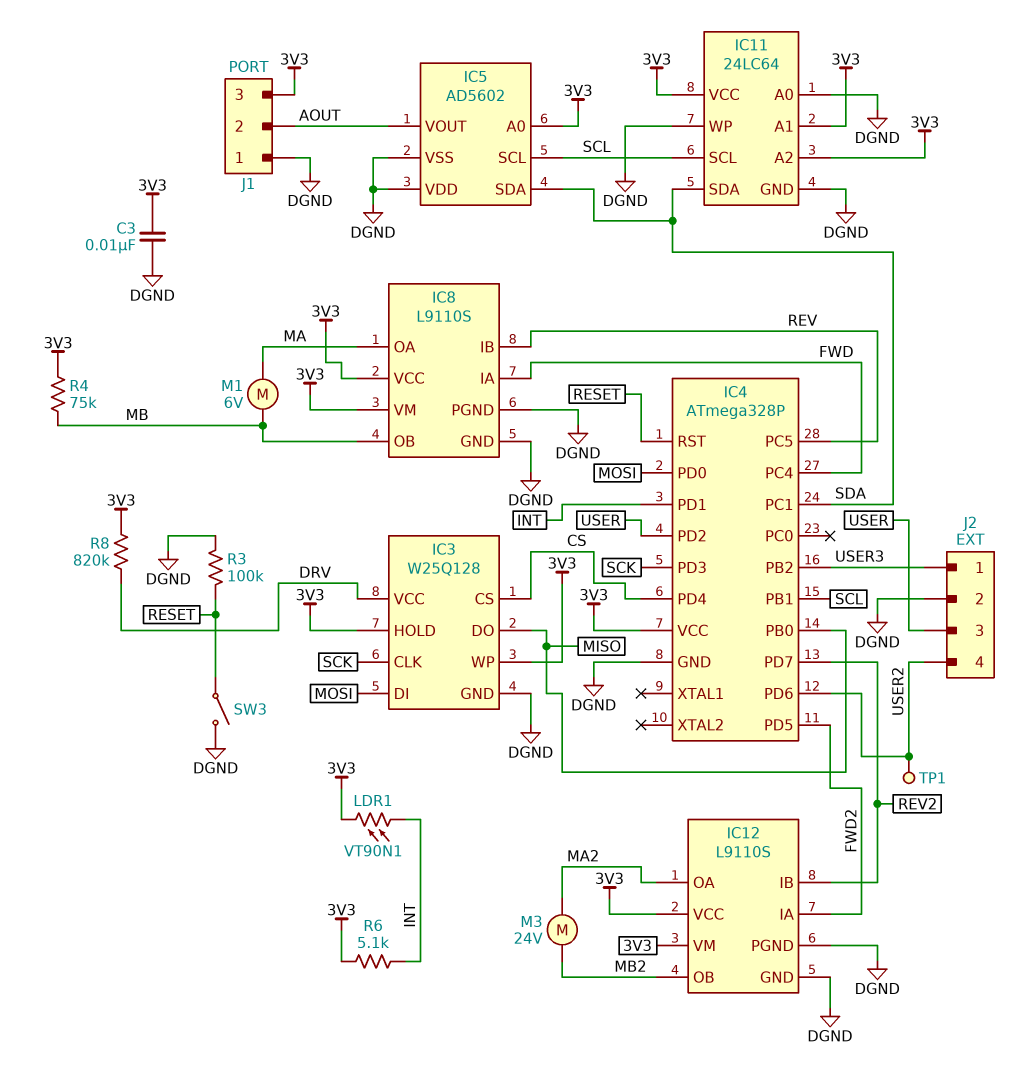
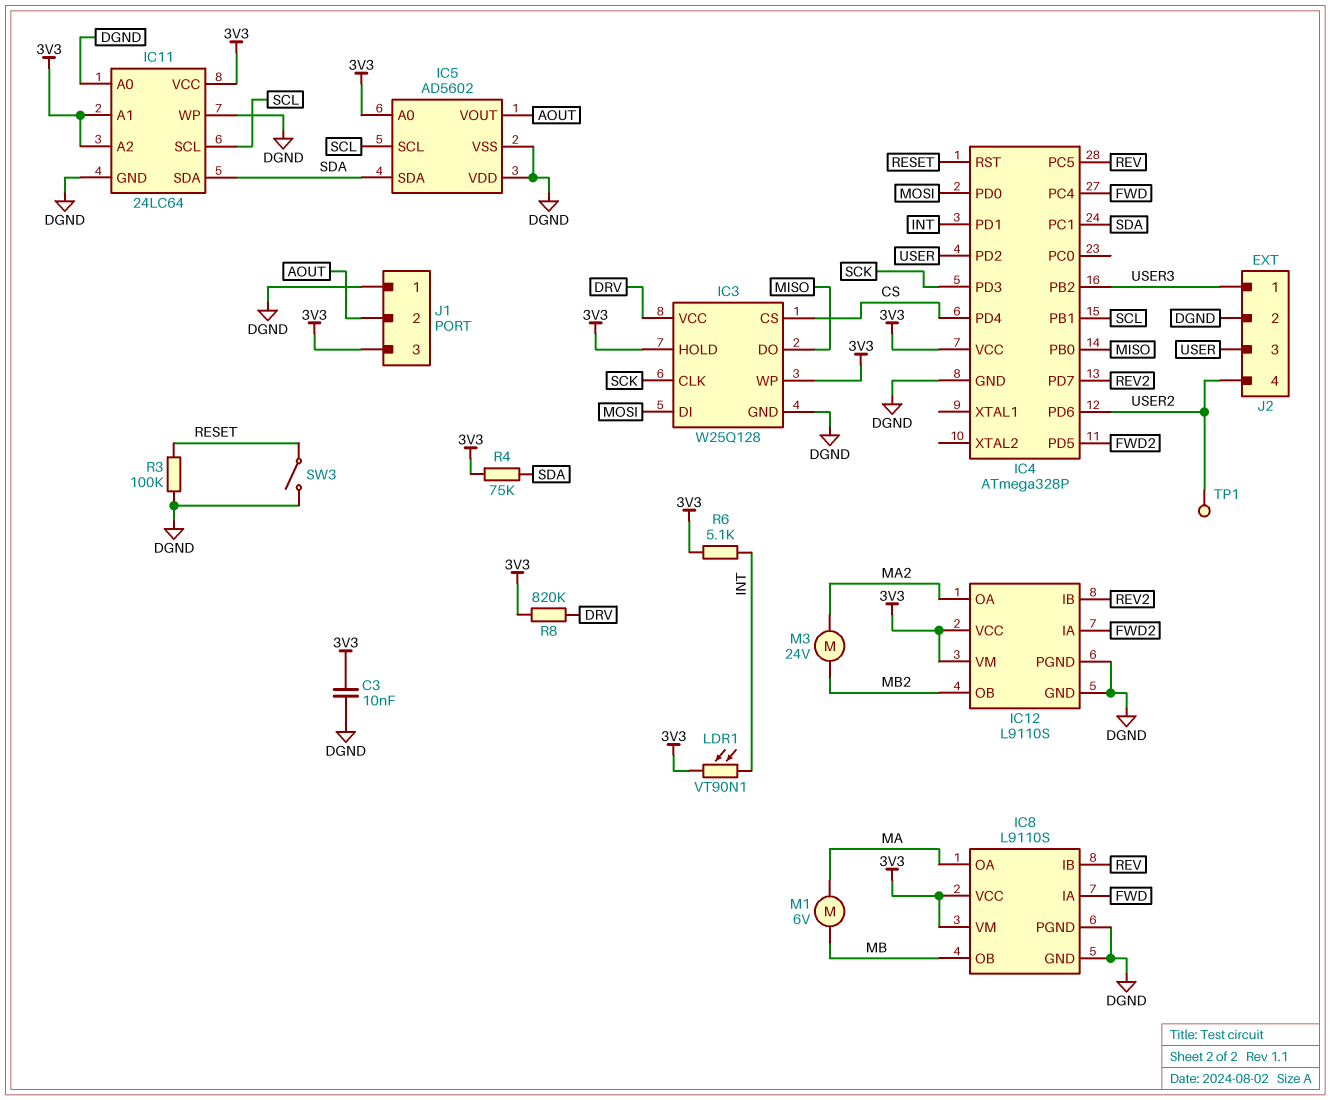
R4: 75k (3V3, MB) -> 75k (3V3, SDA)

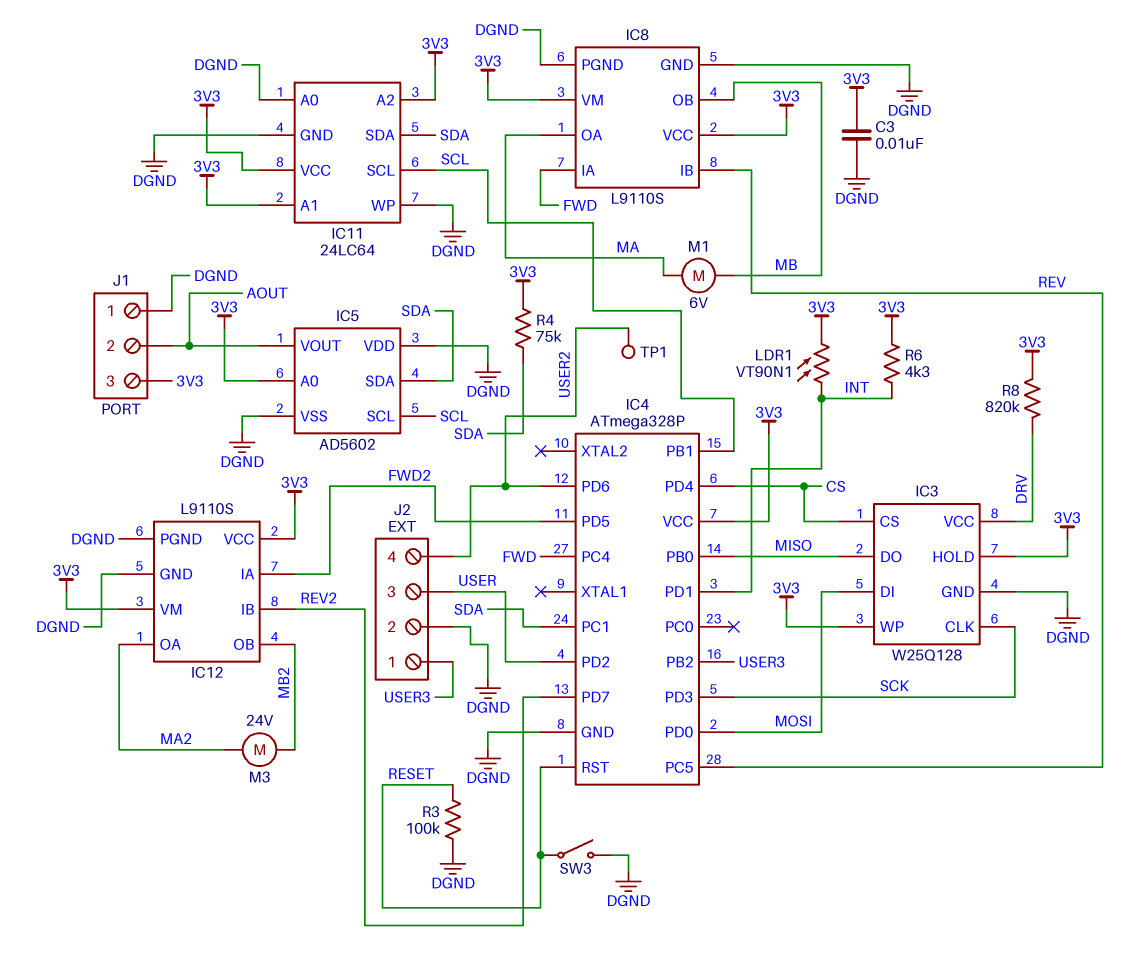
R6: 5.1k (3V3, INT) -> 4.3k (3V3, INT)

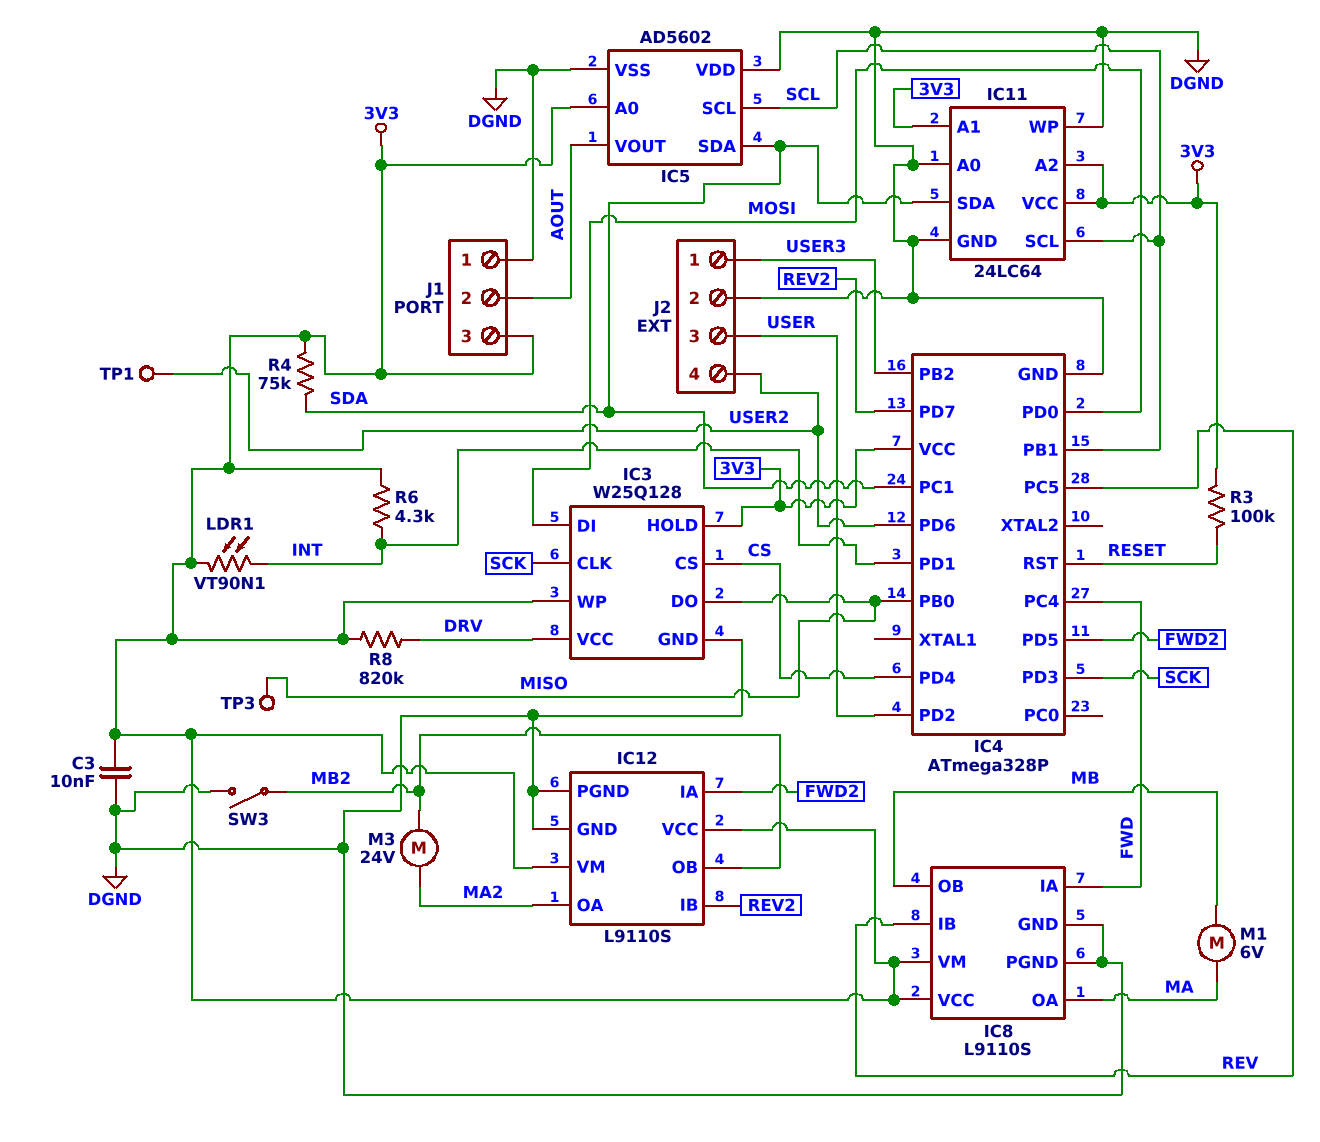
R3: 100k (DGND, RESET) -> 100k (3V3, RESET)
SW3: switch (DGND, RESET) -> switch (DGND, MB2)
TP3: none -> test point (MISO)

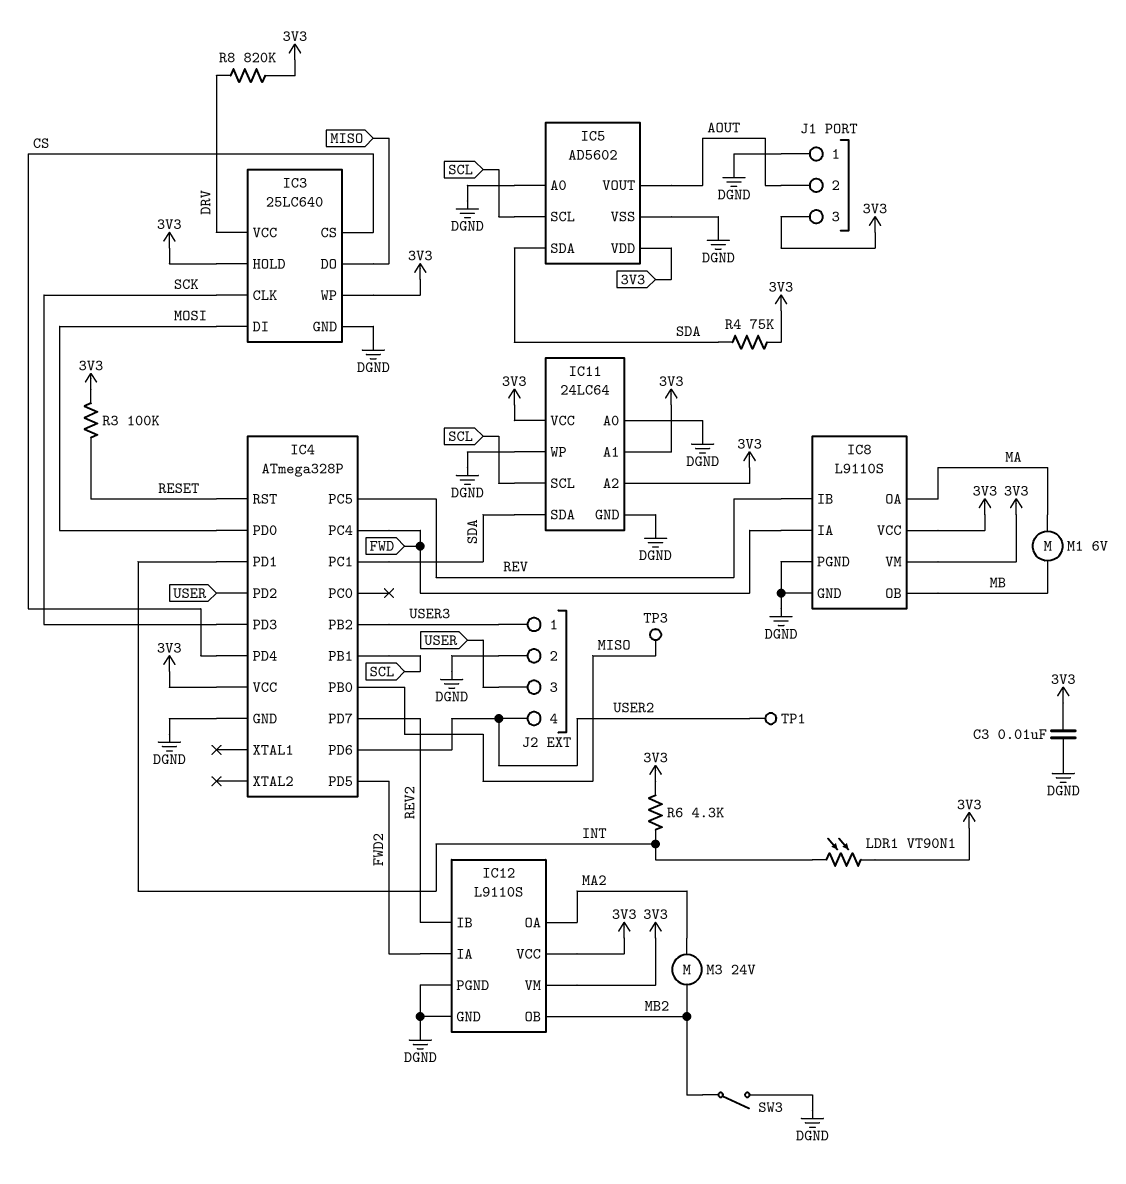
IC3: W25Q128 -> 25LC640
IC5 pin A0: 3V3 -> DGND
IC5 pin VDD: DGND -> 3V3

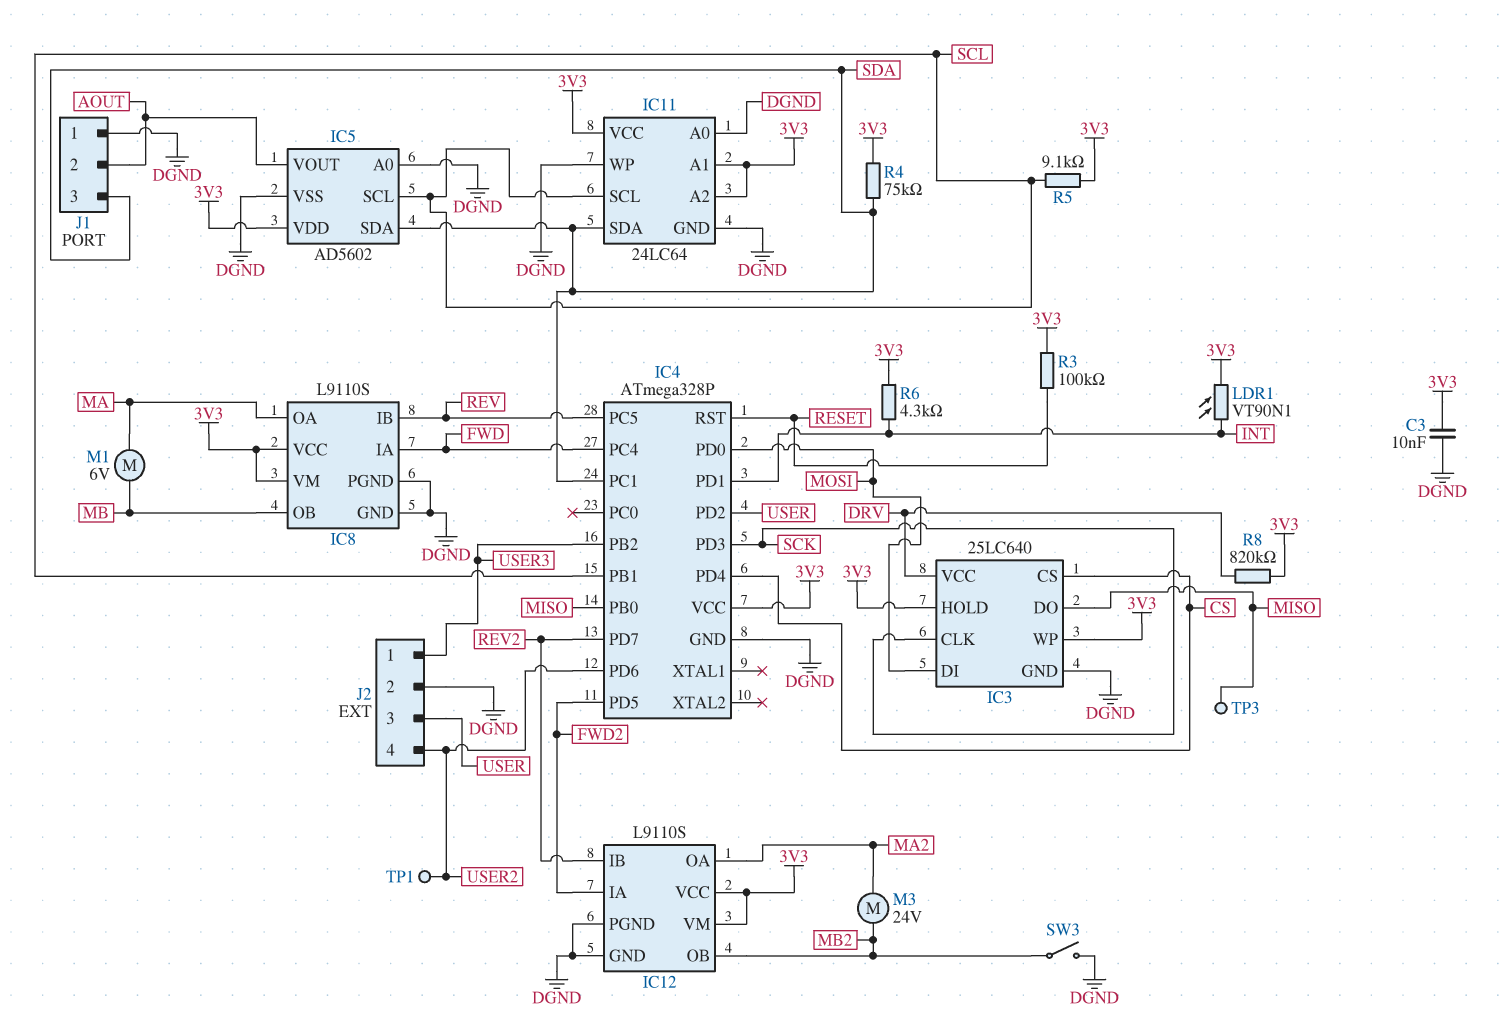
J1 pin 3: 3V3 -> SDA
R5: none -> 9.1k (3V3, SCL)

